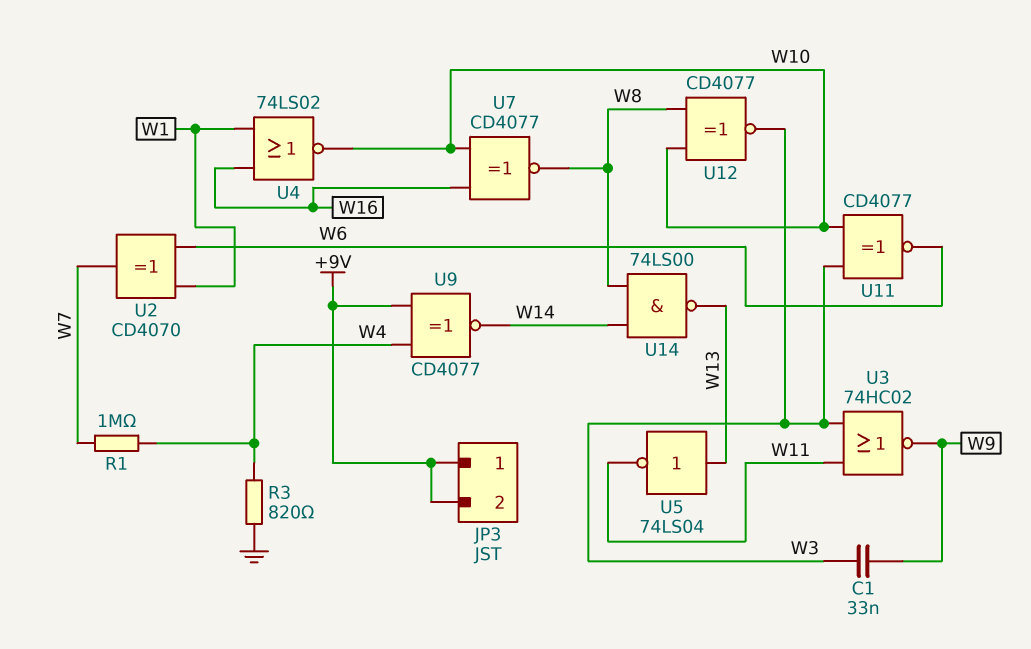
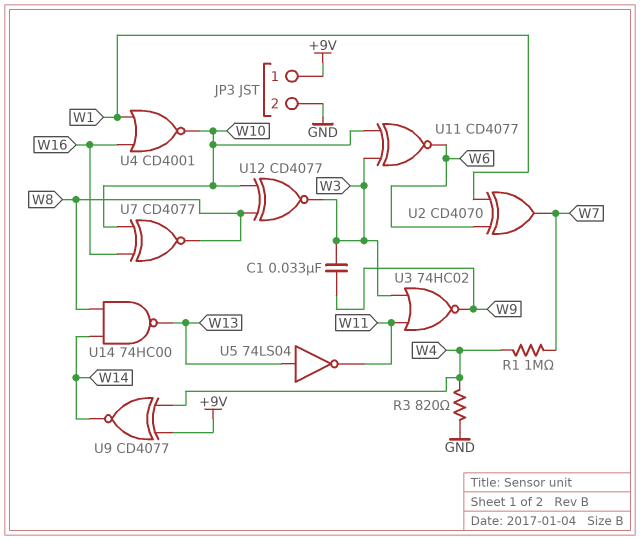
JP3 pin 2: +9V -> GND
U4: NOR 74LS02 (in W1, in W16, out W10) -> NOR CD4001 (in W1, in W16, out W10)
U14: NAND 74LS00 (in W8, in W14, out W13) -> NAND 74HC00 (in W8, in W14, out W13)

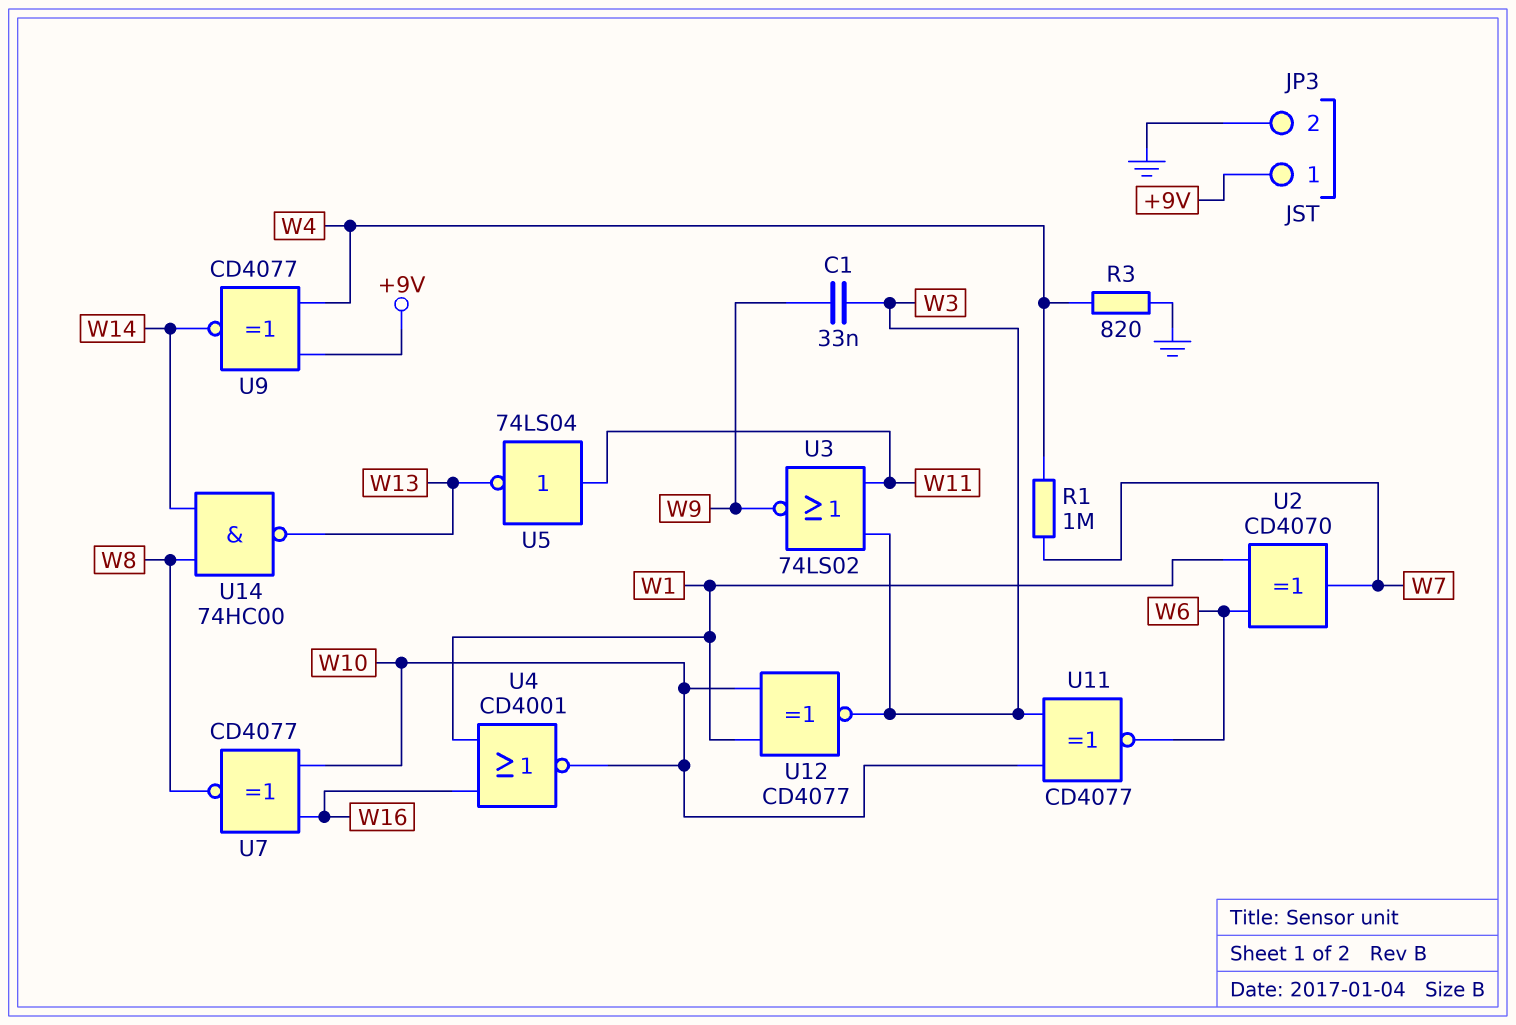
U3: NOR 74HC02 (in W3, in W11, out W9) -> NOR 74LS02 (in W3, in W11, out W9)
U5: NOT 74LS04 (in W13, out W11) -> NOT 74LS04 (in W11, out W13)
U12: XNOR CD4077 (in W8, in W10, out W3) -> XNOR CD4077 (in W1, in W10, out W3)

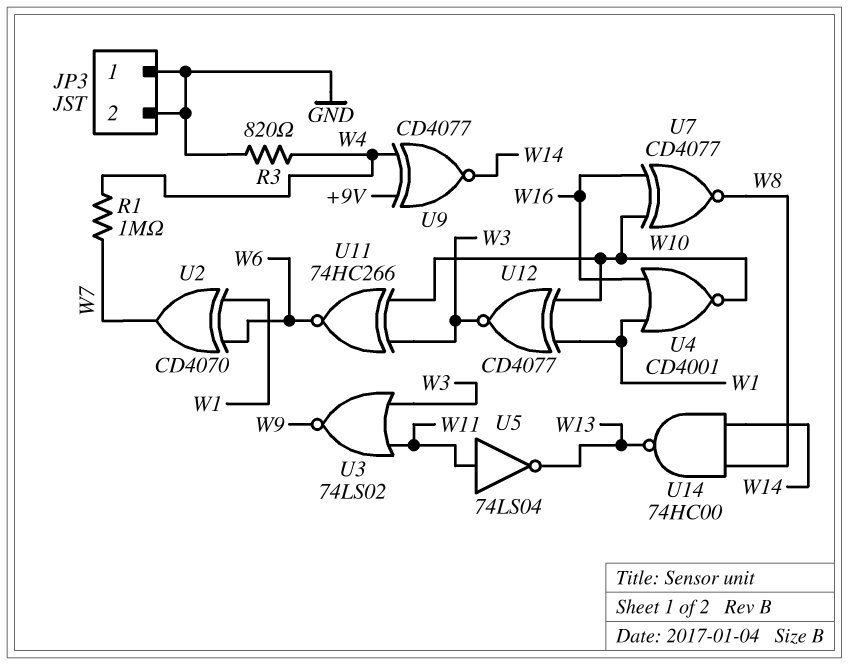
C1: 33nF (W3, W9) -> none
JP3 pin 1: +9V -> GND
U11: XNOR CD4077 (in W3, in W10, out W6) -> XNOR 74HC266 (in W3, in W10, out W6)

